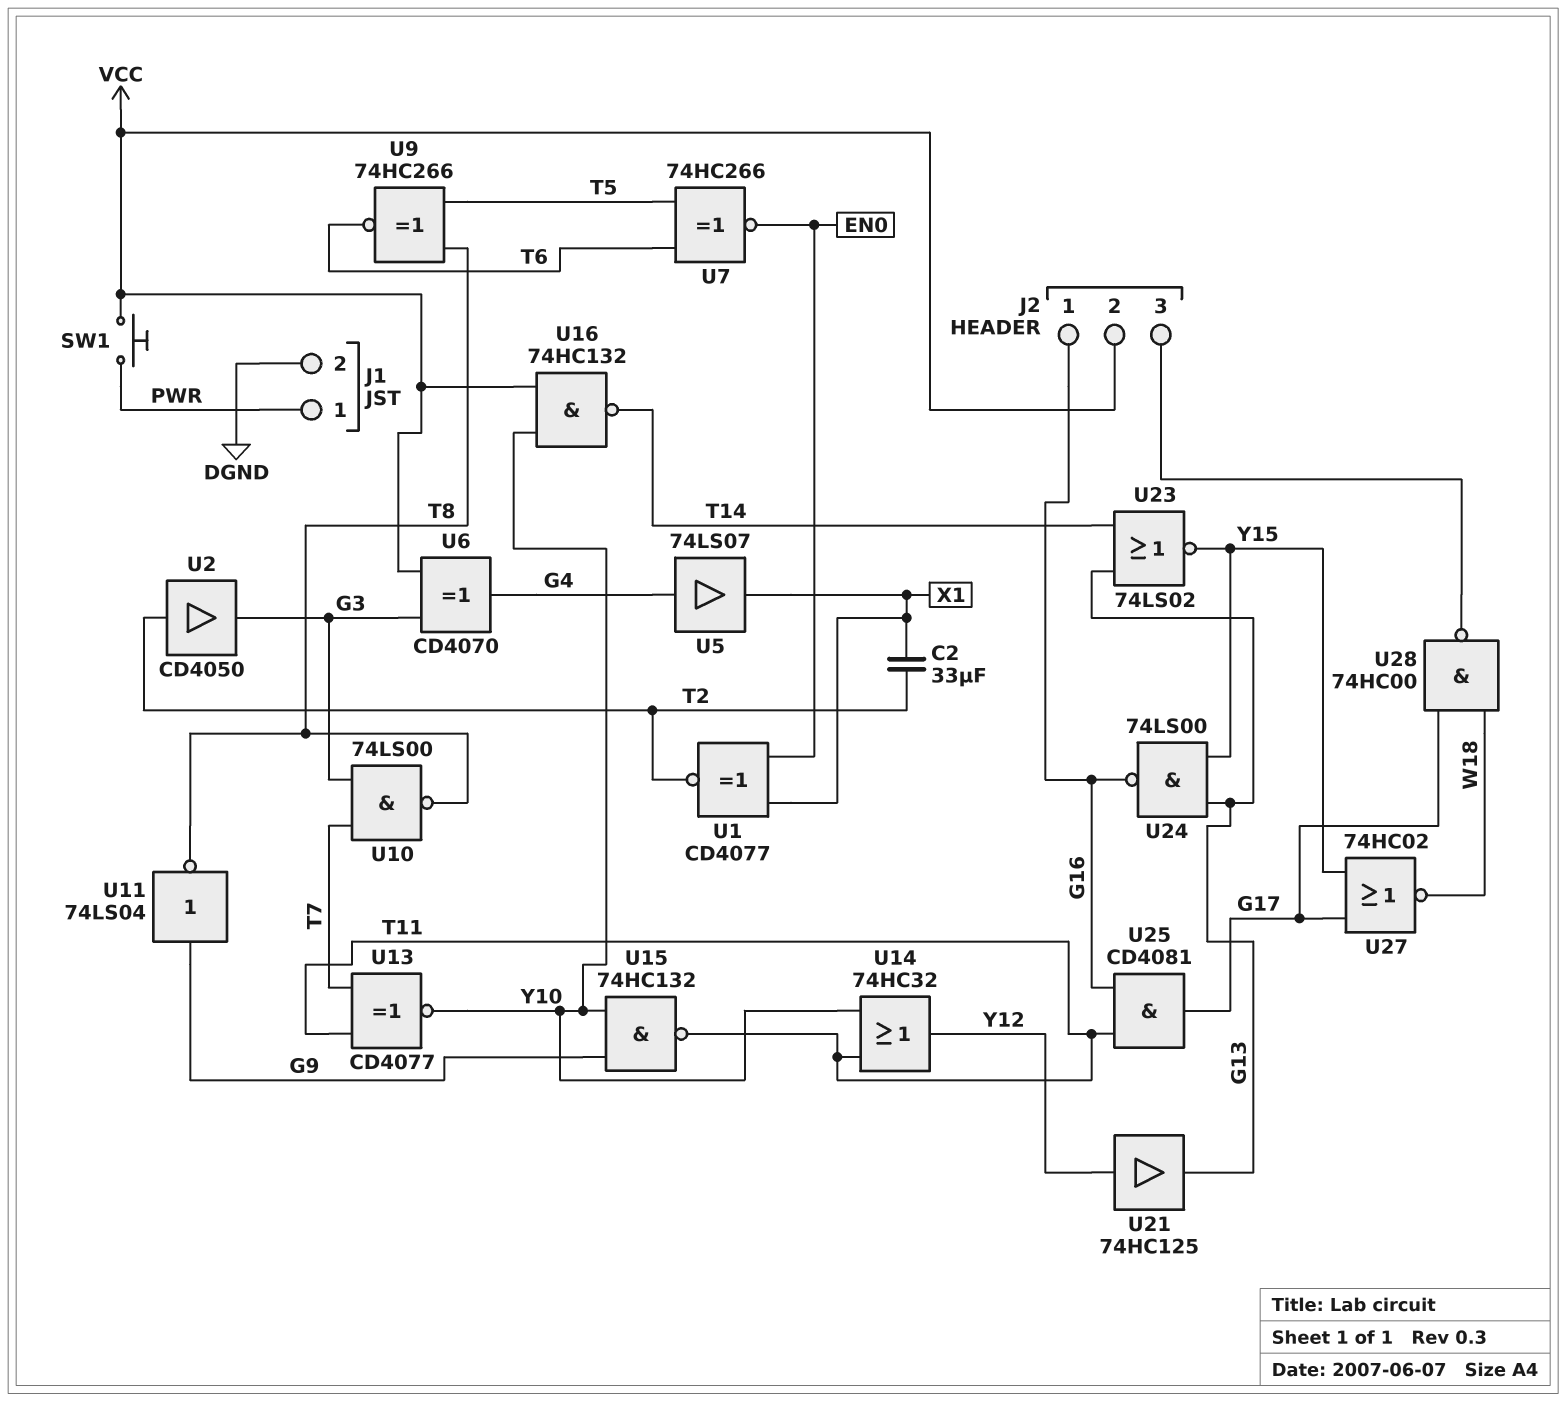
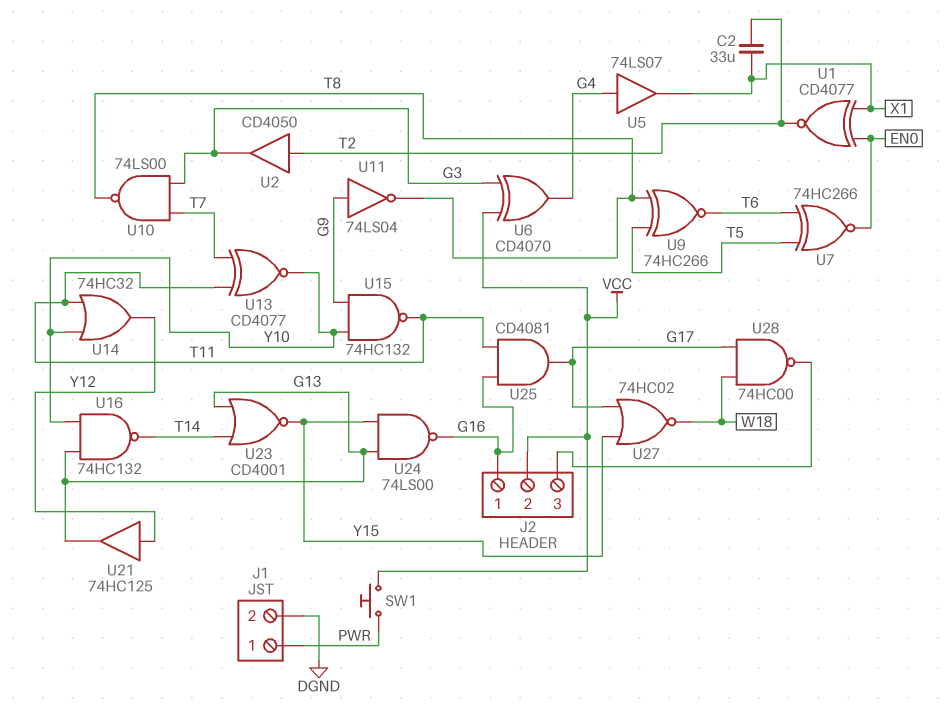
U16: NAND 74HC132 (in VCC, in Y10, out T14) -> NAND 74HC132 (in G13, in Y10, out T14)
U23: NOR 74LS02 (in G13, in T14, out Y15) -> NOR CD4001 (in G13, in T14, out Y15)

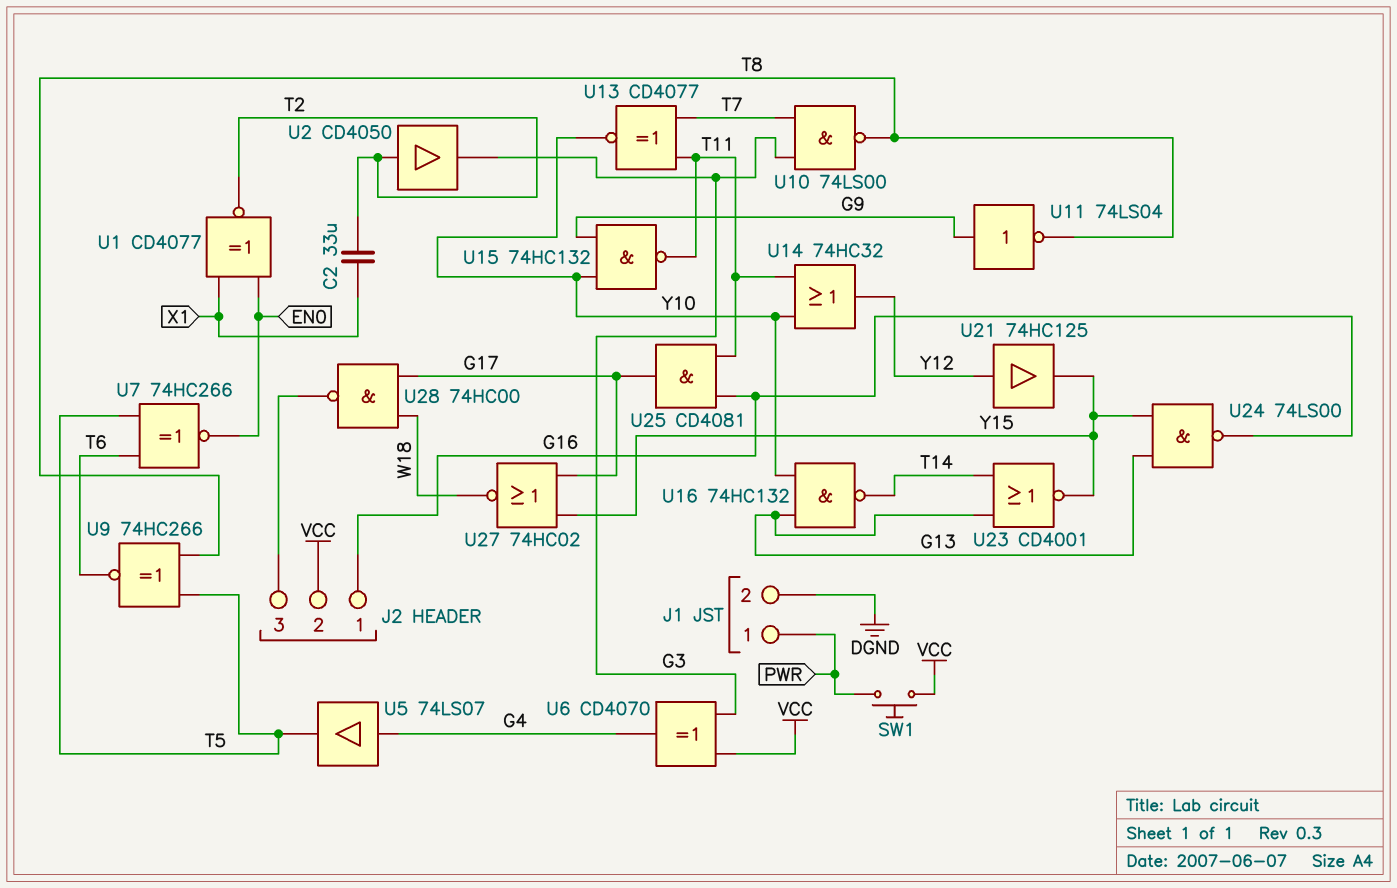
U5: buffer 74LS07 (in G4, out X1) -> buffer 74LS07 (in G4, out T5)
U21: buffer 74HC125 (in Y12, out G13) -> buffer 74HC125 (in Y12, out Y15)

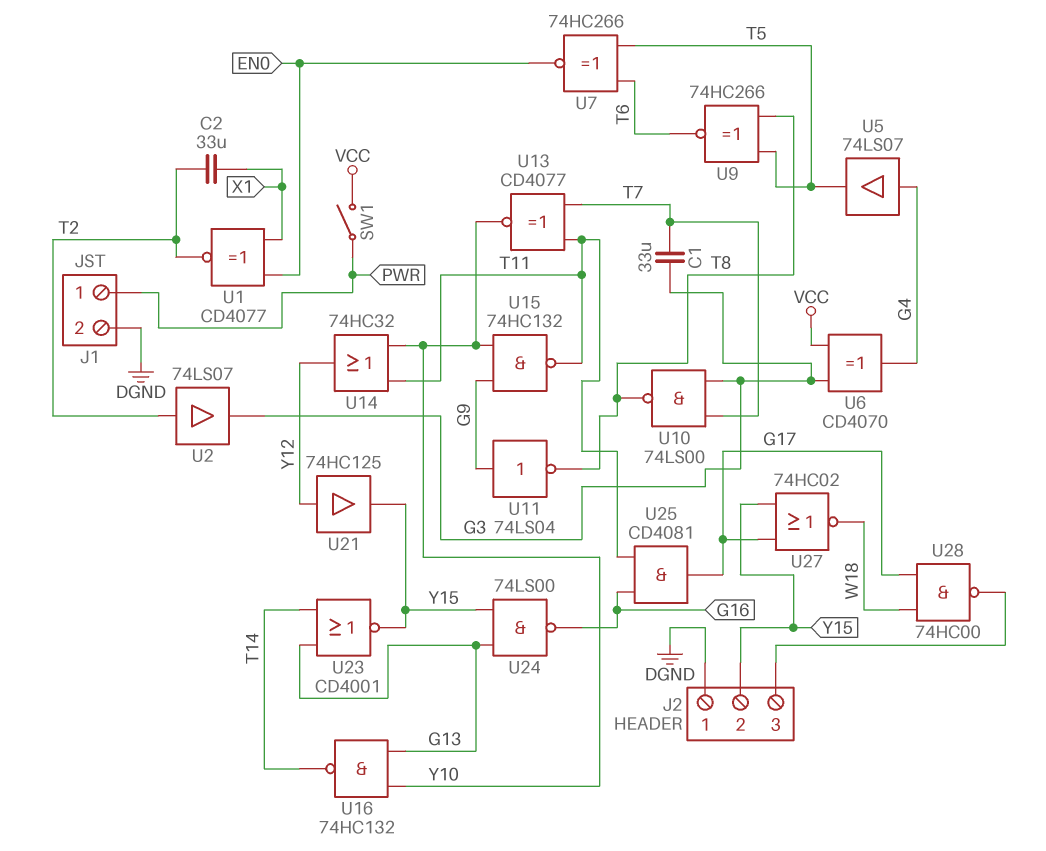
C1: none -> 33uF (G3, T7)
J2 pin 1: G16 -> DGND
J2 pin 2: VCC -> Y15
SW1: button (PWR, VCC) -> switch (PWR, VCC)
U2: buffer CD4050 (in T2, out G3) -> buffer 74LS07 (in T2, out G3)

